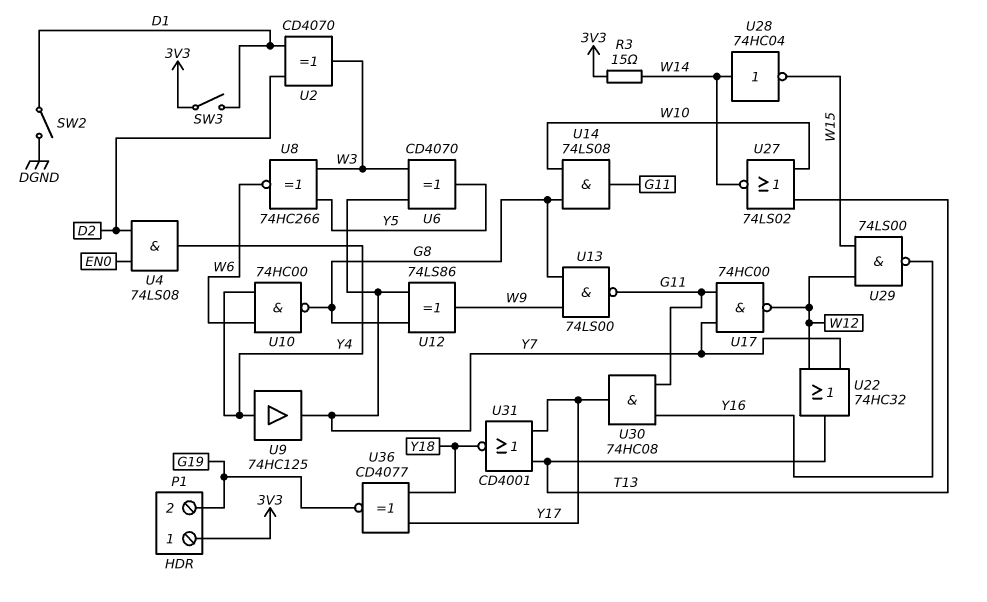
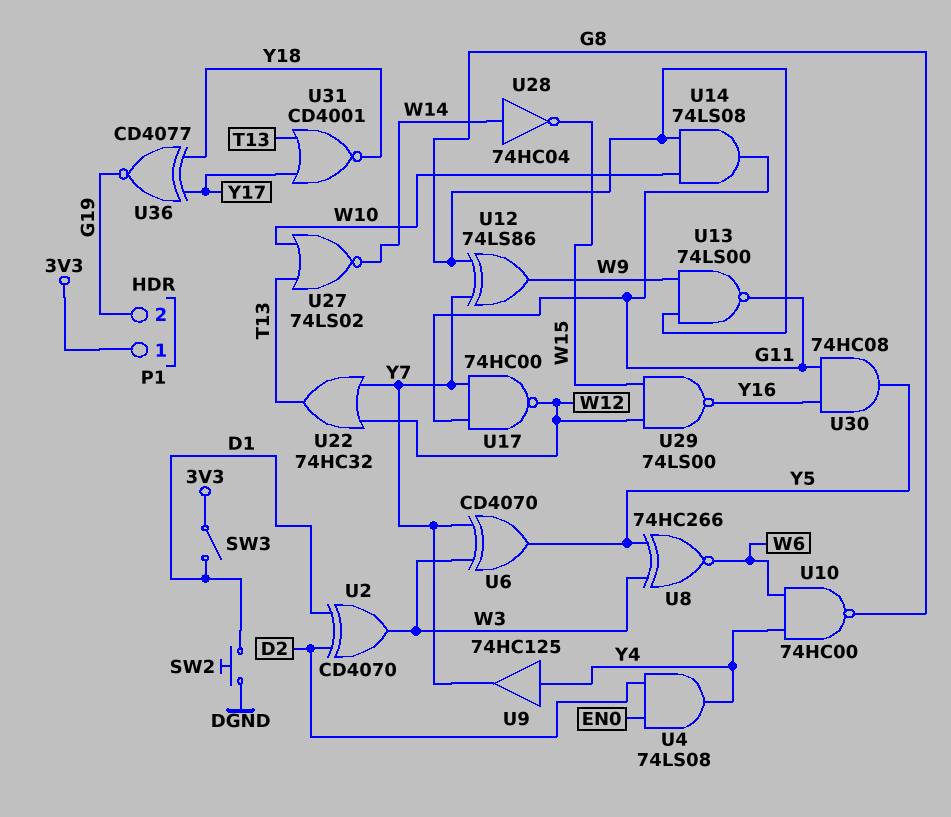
R3: 15 (3V3, W14) -> none
SW2: switch (D1, DGND) -> button (D1, DGND)
U30: AND 74HC08 (in G11, in Y16, out Y17) -> AND 74HC08 (in G11, in Y16, out Y5)

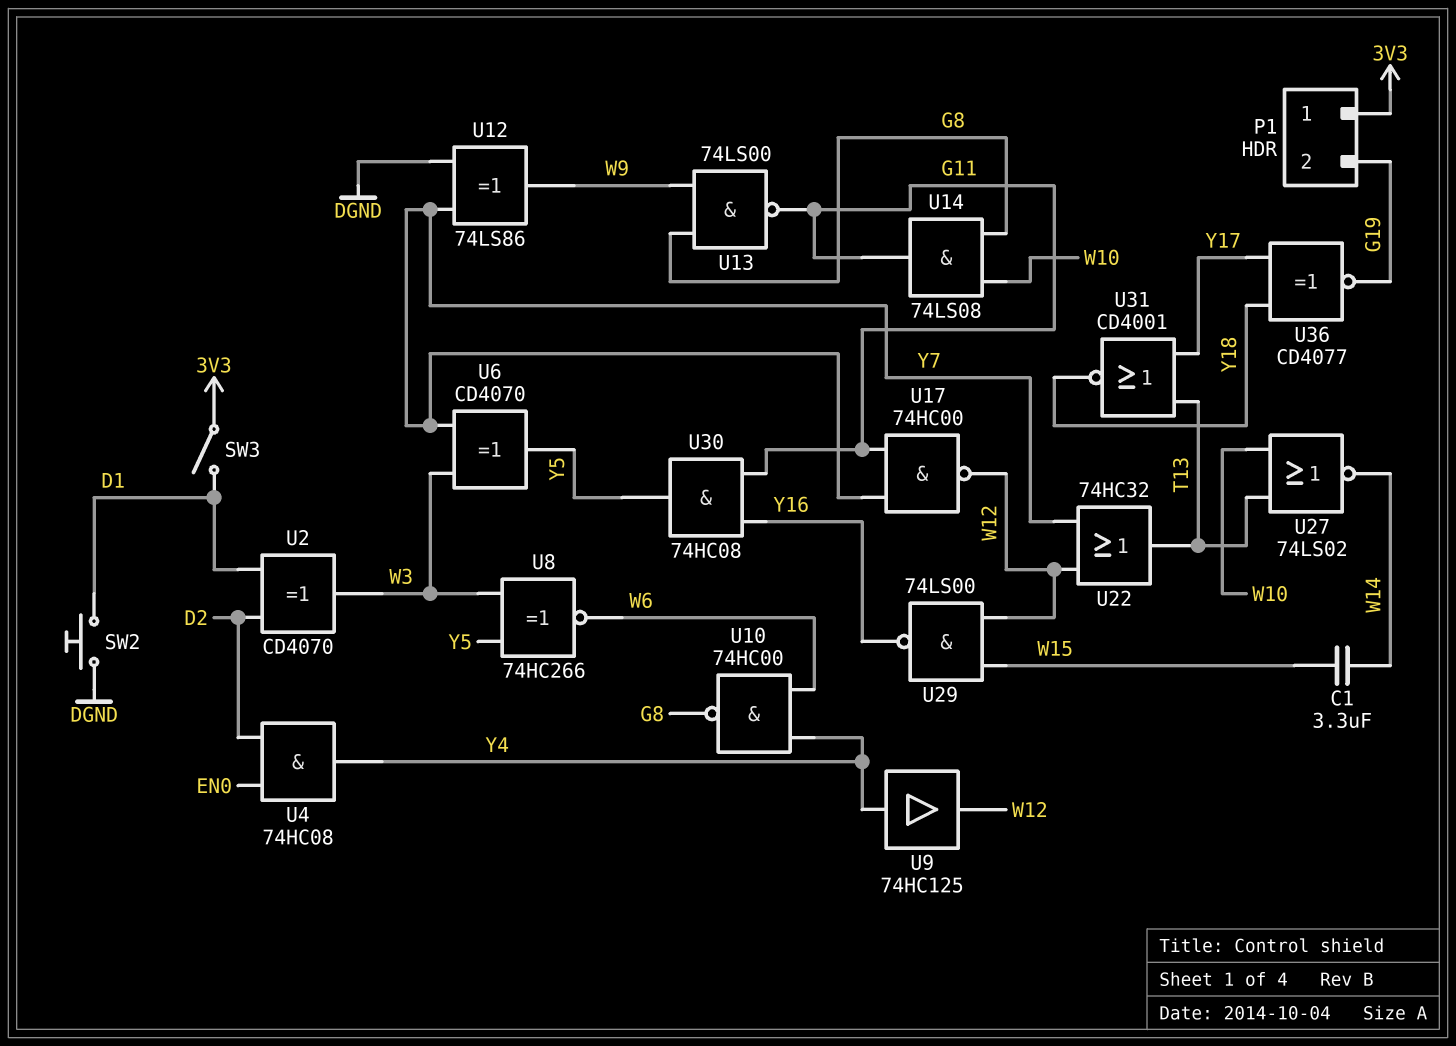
C1: none -> 3.3uF (W14, W15)
U4: AND 74LS08 (in D2, in EN0, out Y4) -> AND 74HC08 (in D2, in EN0, out Y4)
U9: buffer 74HC125 (in Y4, out Y7) -> buffer 74HC125 (in Y4, out W12)
U12: XOR 74LS86 (in G8, in Y7, out W9) -> XOR 74LS86 (in DGND, in Y7, out W9)
U28: NOT 74HC04 (in W14, out W15) -> none

